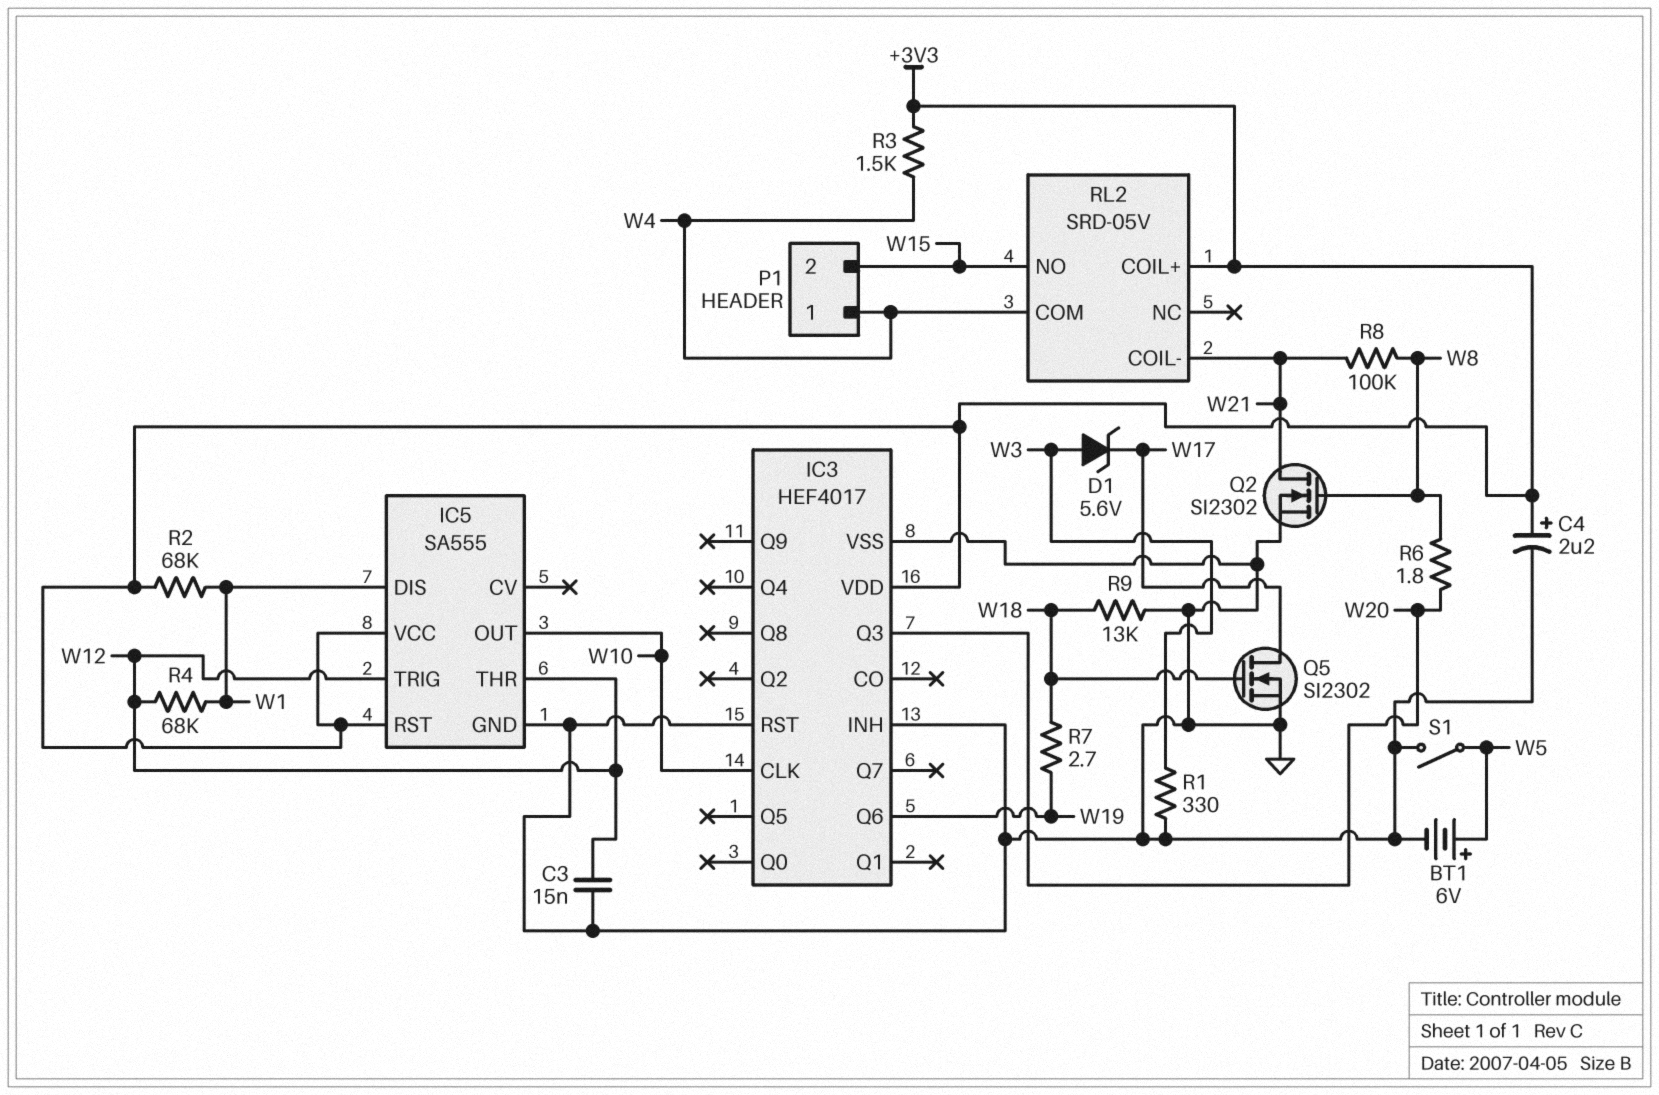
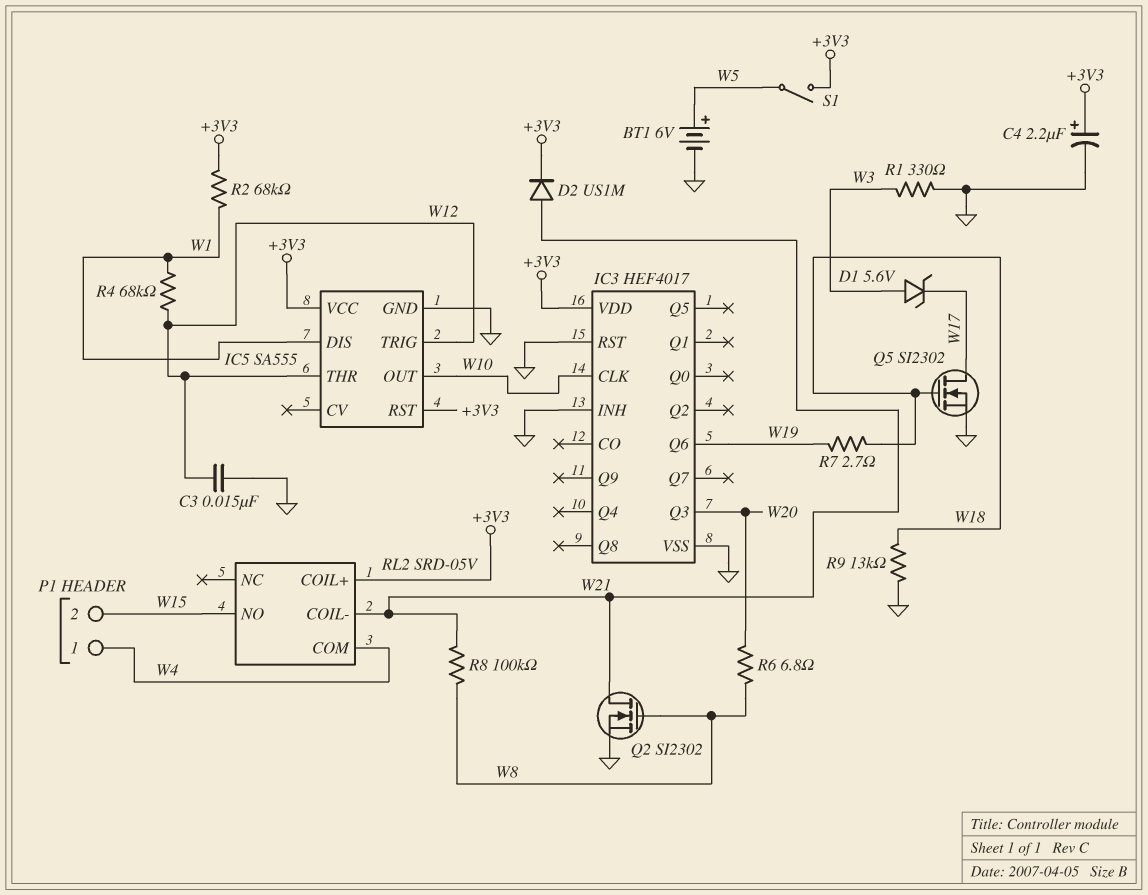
D2: none -> diode US1M (A W21, K +3V3)
R3: 1.5k (+3V3, W4) -> none
R6: 1.8 (W8, W20) -> 6.8 (W8, W20)
S1: switch (GND, W5) -> switch (+3V3, W5)

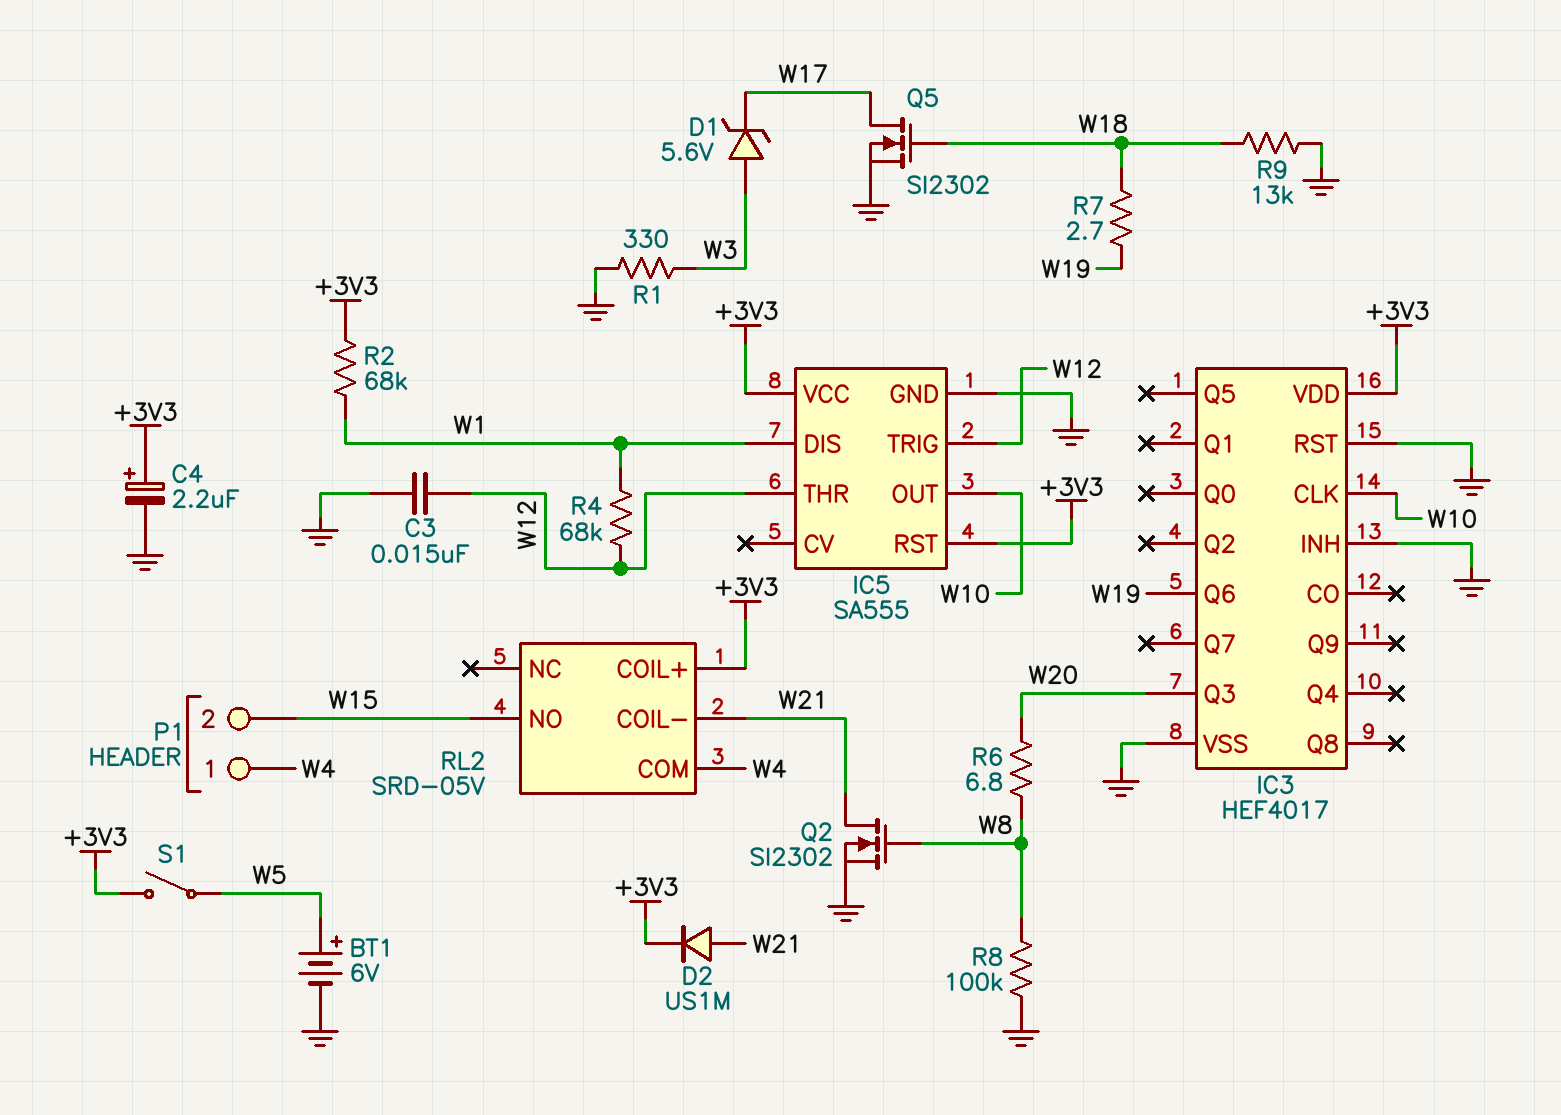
R8: 100k (W8, W21) -> 100k (GND, W8)

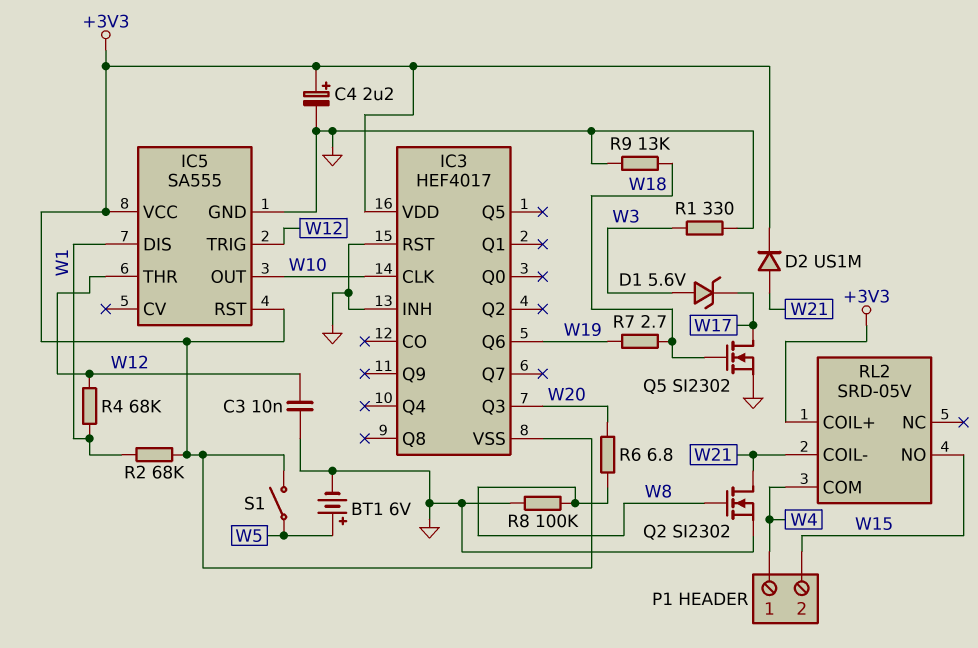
C3: 15nF (GND, W12) -> 10nF (GND, W12)
IC3 pin VSS: GND -> +3V3

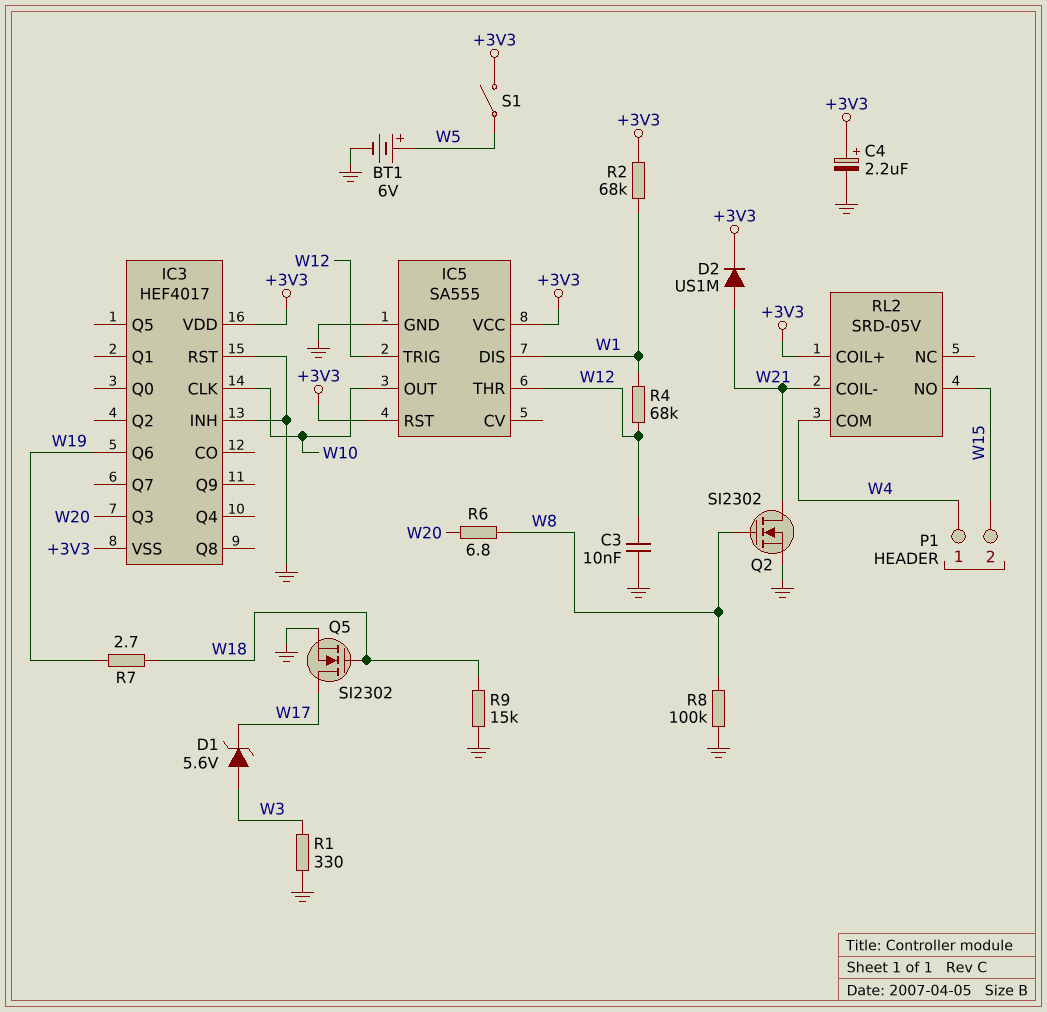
R9: 13k (GND, W18) -> 15k (GND, W18)

